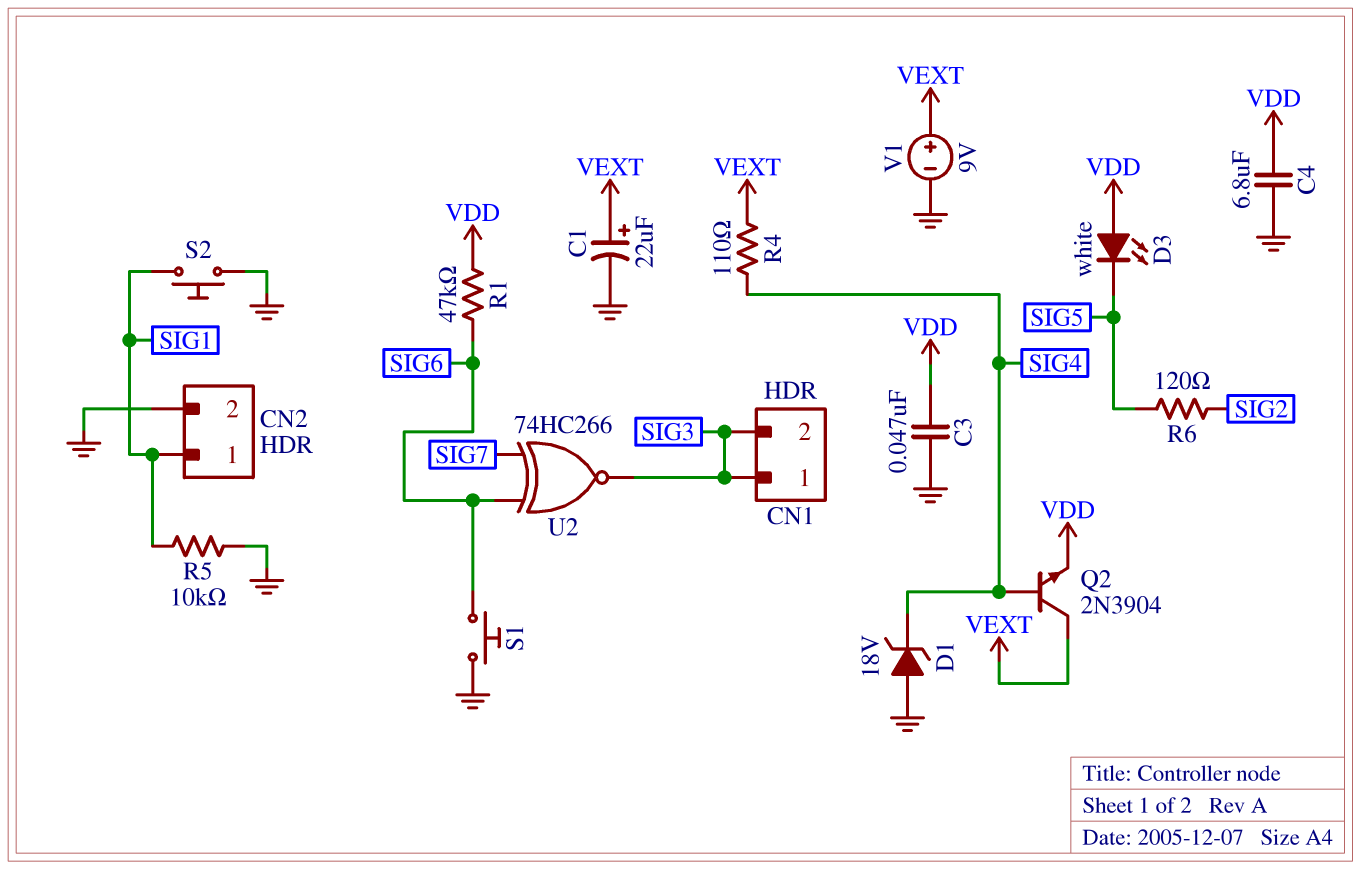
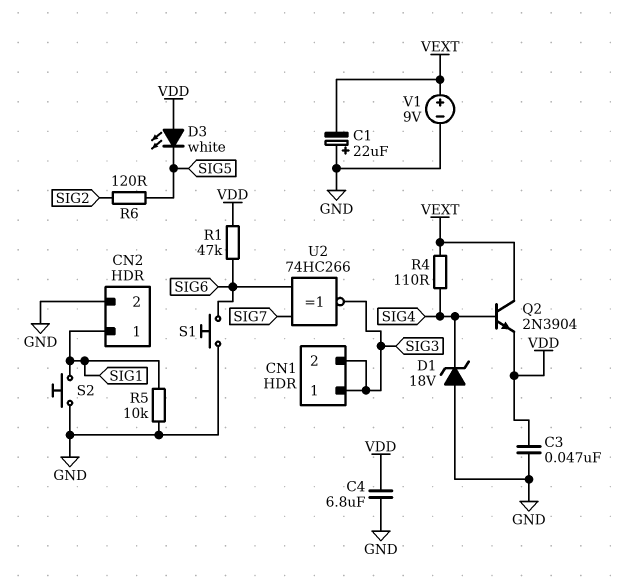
C1: 22uF (plus VEXT, minus GND) -> 22uF (plus GND, minus VEXT)

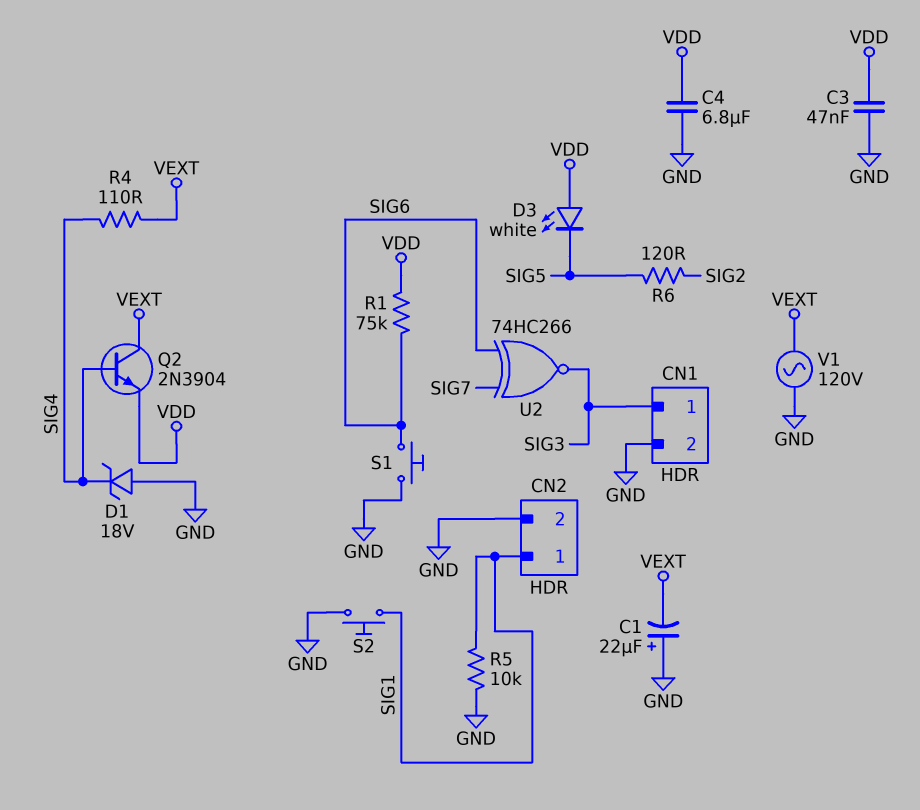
CN1 pin 2: SIG3 -> GND
R1: 47k (SIG6, VDD) -> 75k (SIG6, VDD)
V1: 9V (plus VEXT, minus GND) -> AC 120V (GND, VEXT)

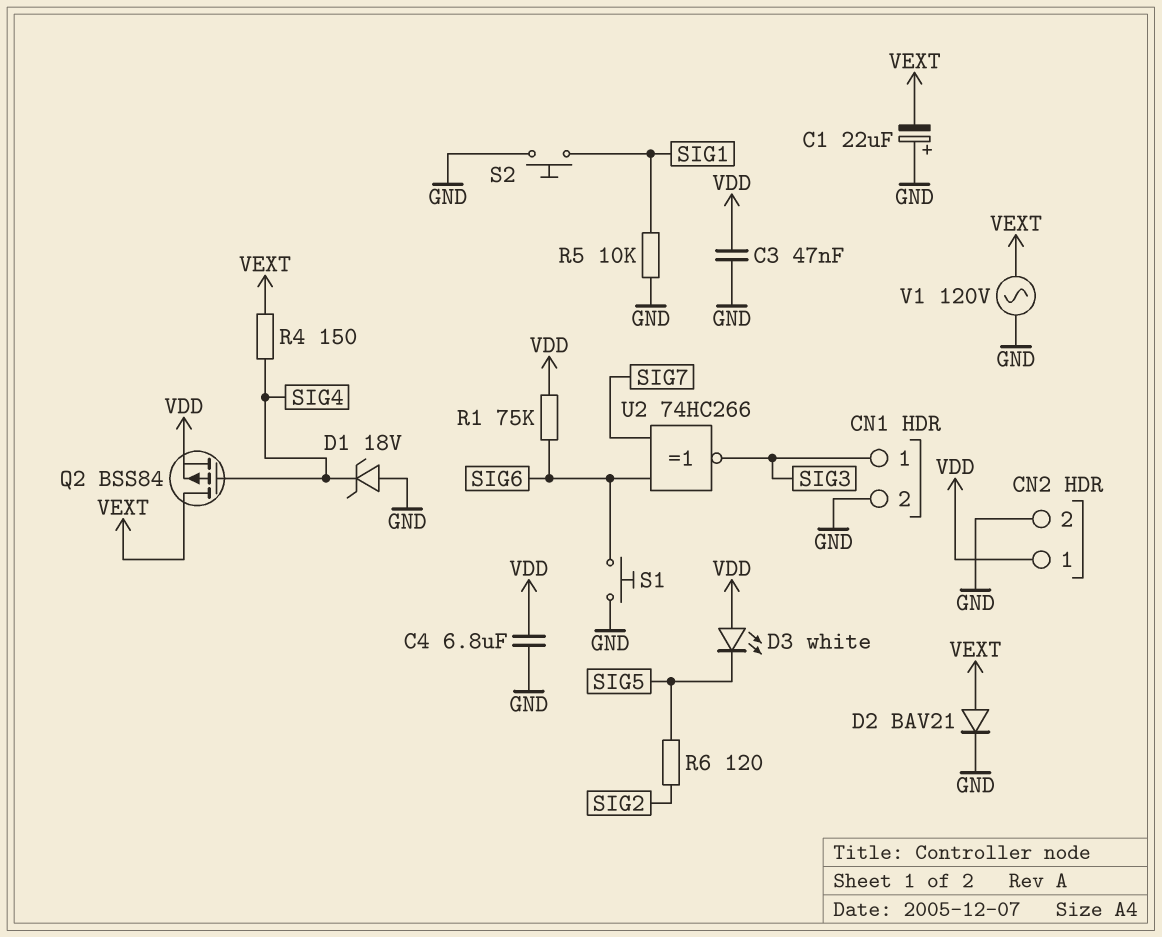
CN2 pin 1: SIG1 -> VDD
D2: none -> diode BAV21 (A VEXT, K GND)
Q2: NPN 2N3904 (B SIG4, C VEXT, E VDD) -> PMOS BSS84 (G SIG4, D VEXT, S VDD)
R4: 110 (SIG4, VEXT) -> 150 (SIG4, VEXT)

